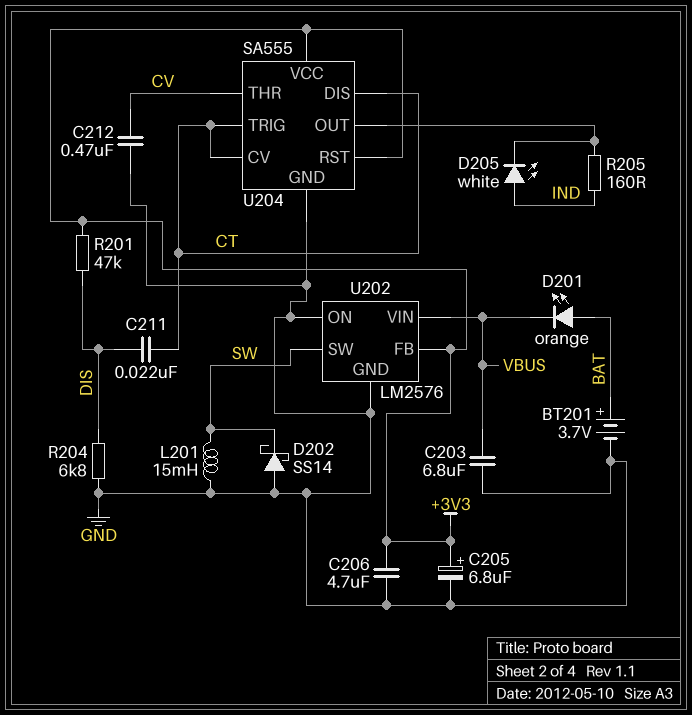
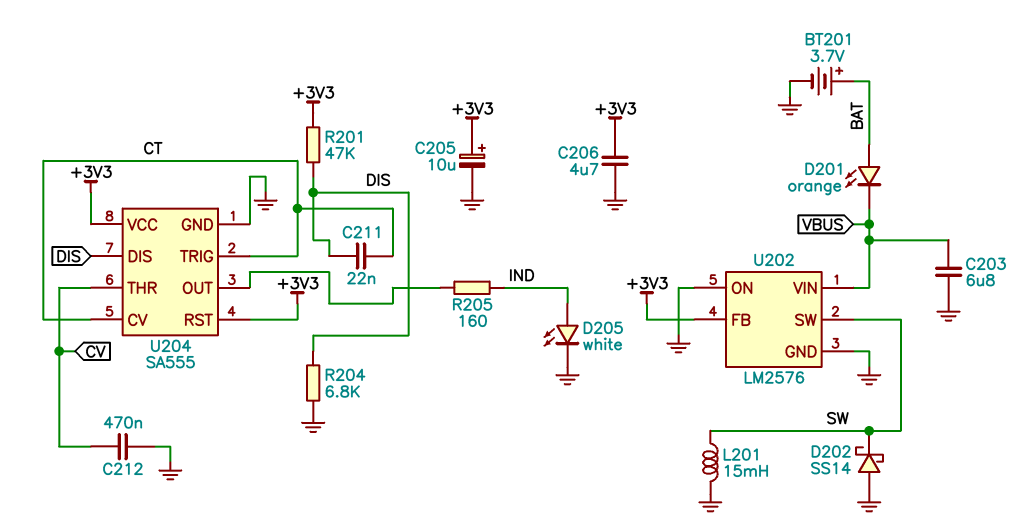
C205: 6.8uF (plus +3V3, minus GND) -> 10uF (plus +3V3, minus GND)
D205: LED white (A IND, K U204/OUT) -> LED white (A IND, K GND)
U204 pin DIS: CT -> DIS

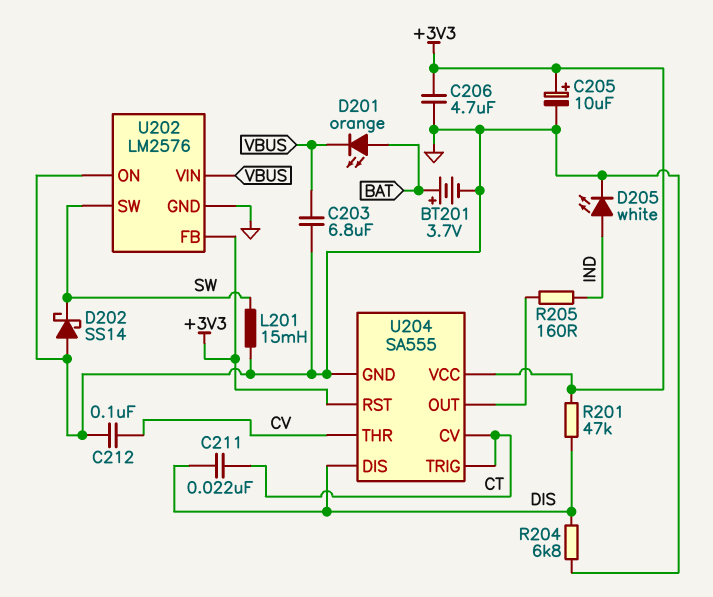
C212: 470nF (CV, GND) -> 100nF (CV, GND)

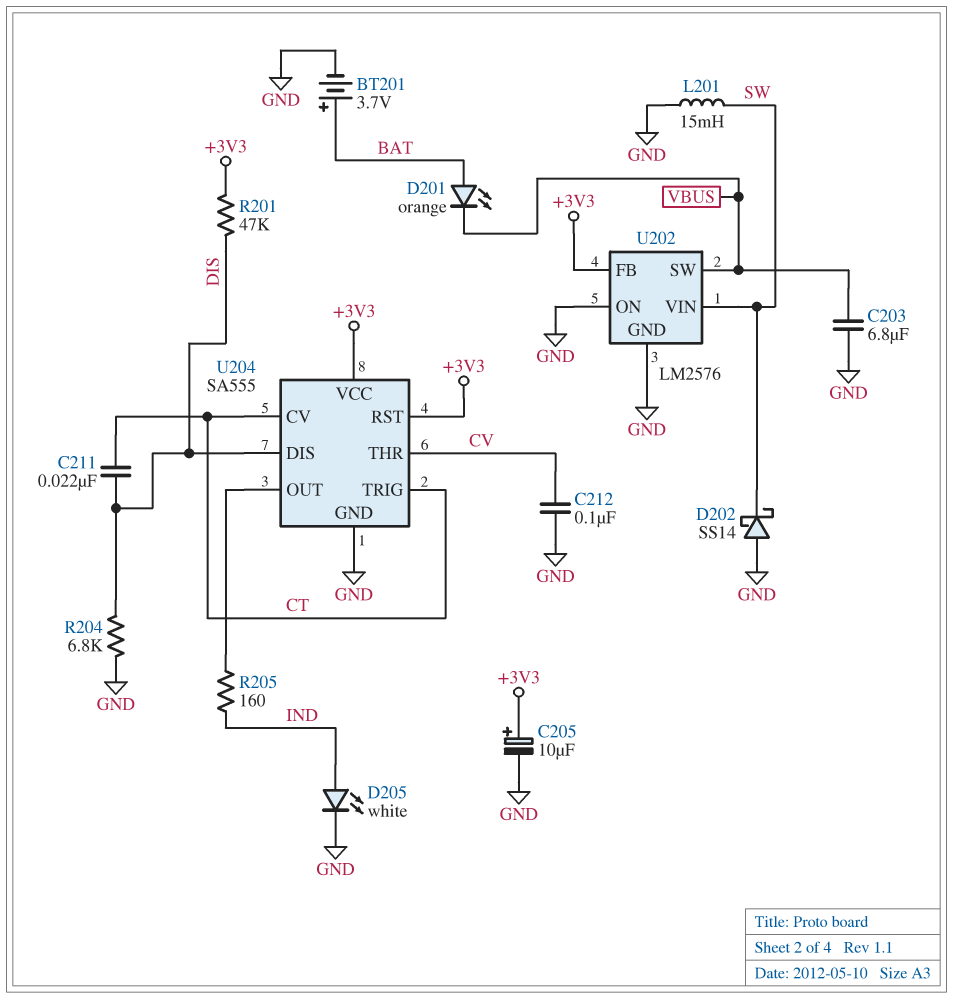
C206: 4.7uF (+3V3, GND) -> none
U202 pin SW: SW -> VBUS
U202 pin VIN: VBUS -> SW

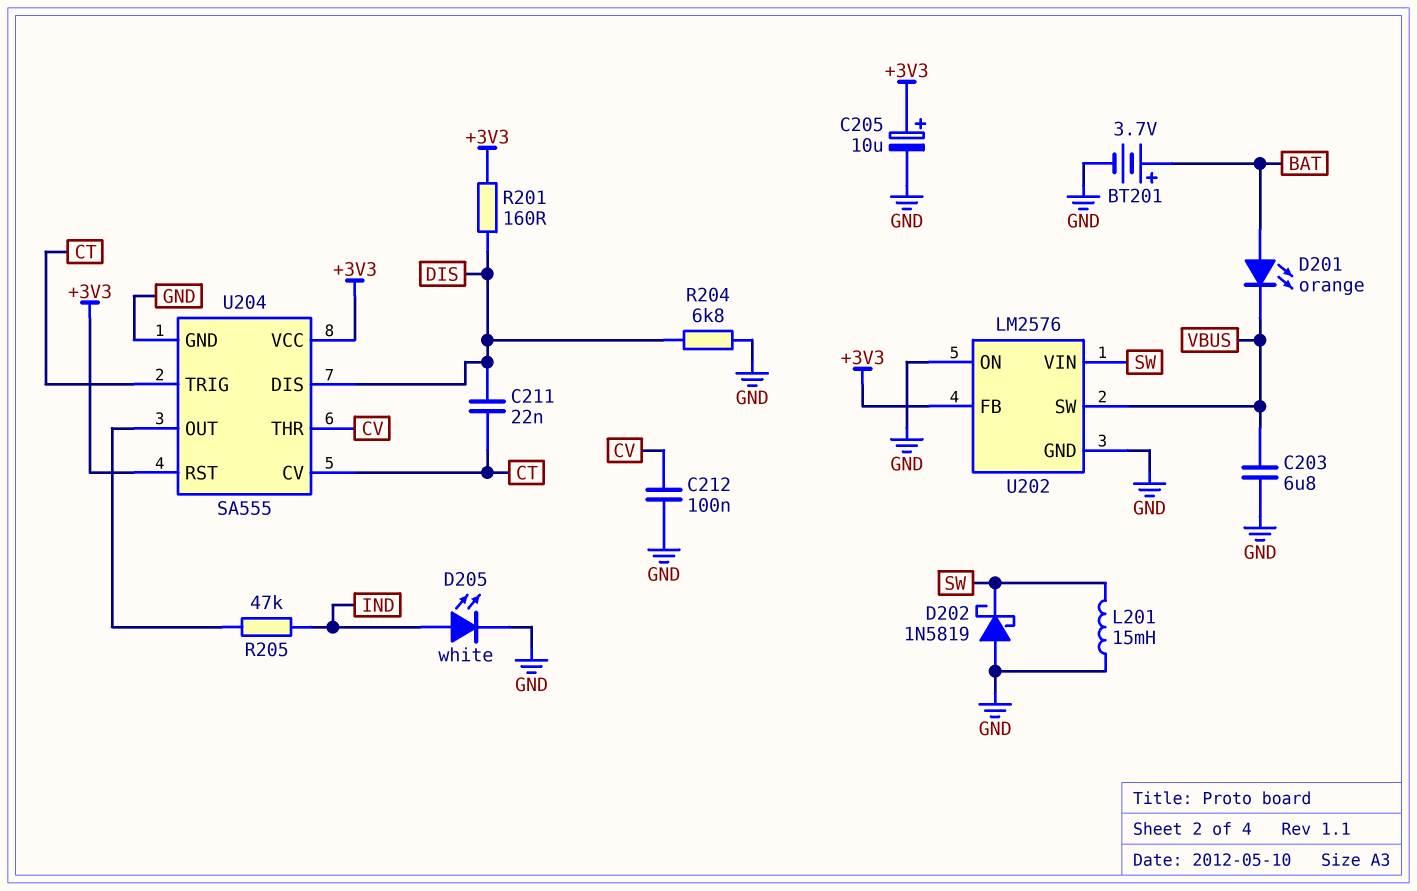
D202: schottky SS14 (A GND, K SW) -> schottky 1N5819 (A GND, K SW)
R201: 47k (+3V3, DIS) -> 160 (+3V3, DIS)
R205: 160 (IND, U204/OUT) -> 47k (IND, U204/OUT)

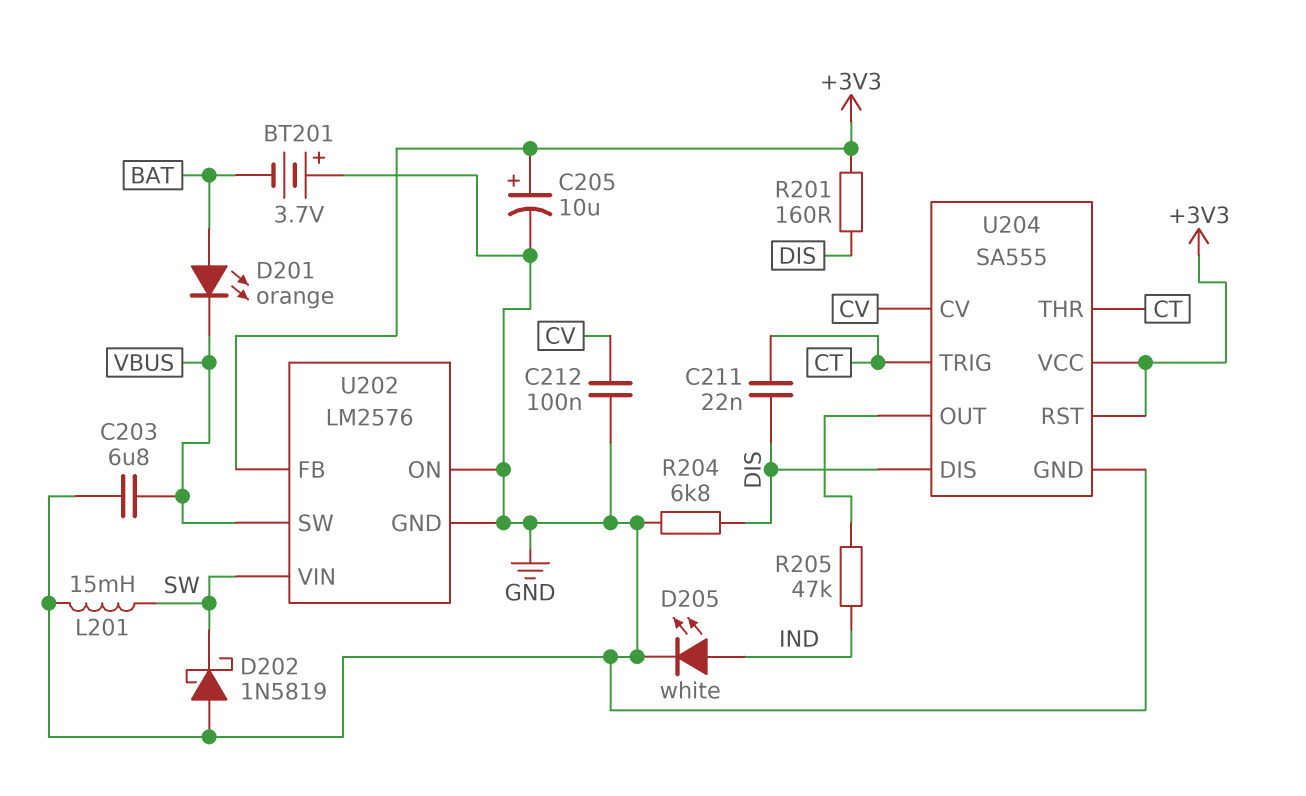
BT201: 3.7V (plus BAT, minus GND) -> 3.7V (plus GND, minus BAT)
U204 pin CV: CT -> CV
U204 pin THR: CV -> CT

